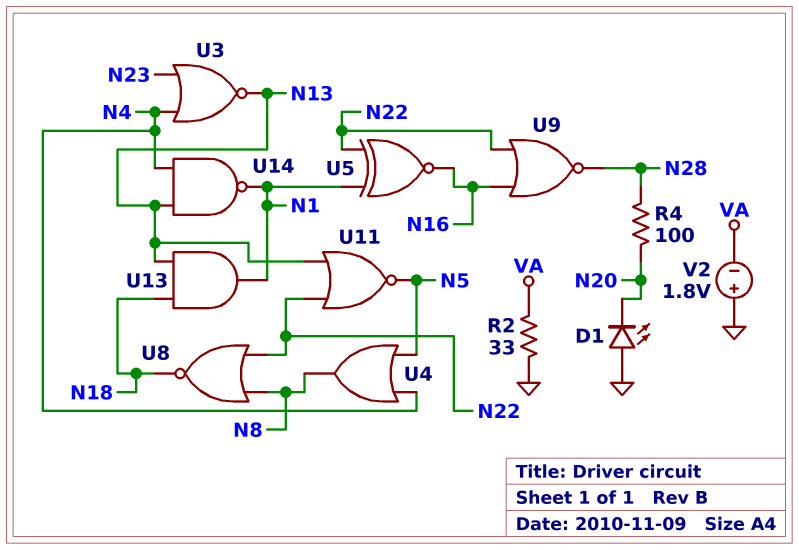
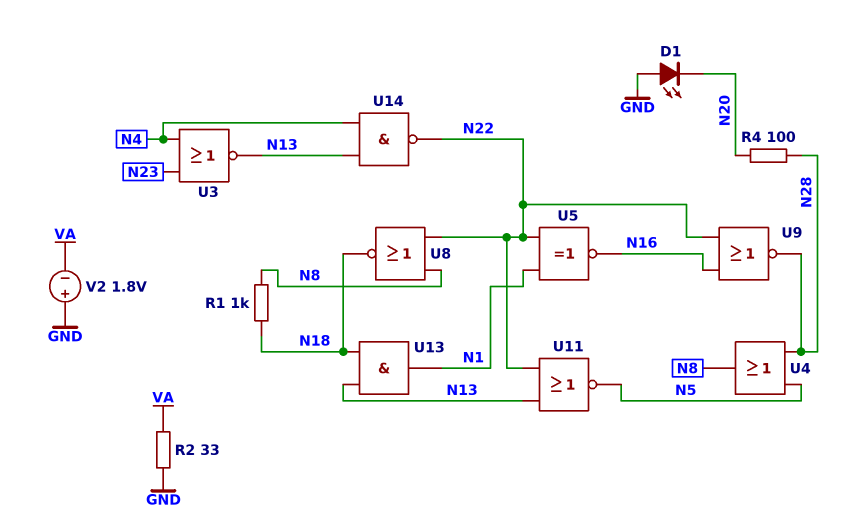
R1: none -> 1k (N8, N18)
U4: OR (in N4, in N5, out N8) -> OR (in N5, in N28, out N8)
U14: NAND (in N4, in N13, out N1) -> NAND (in N4, in N13, out N22)

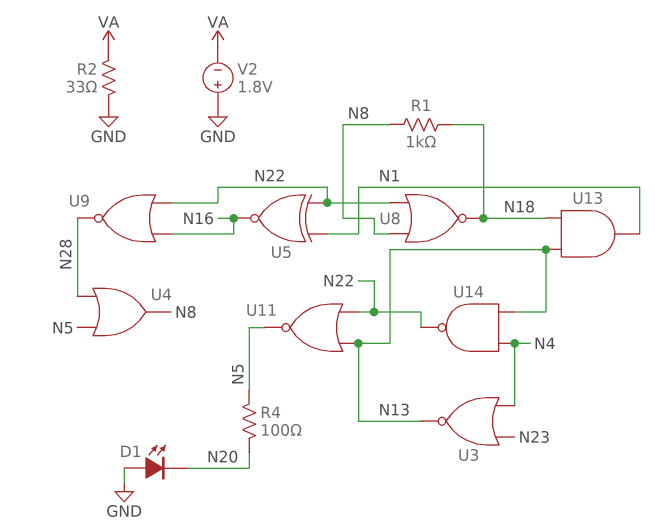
R4: 100 (N20, N28) -> 100 (N5, N20)

